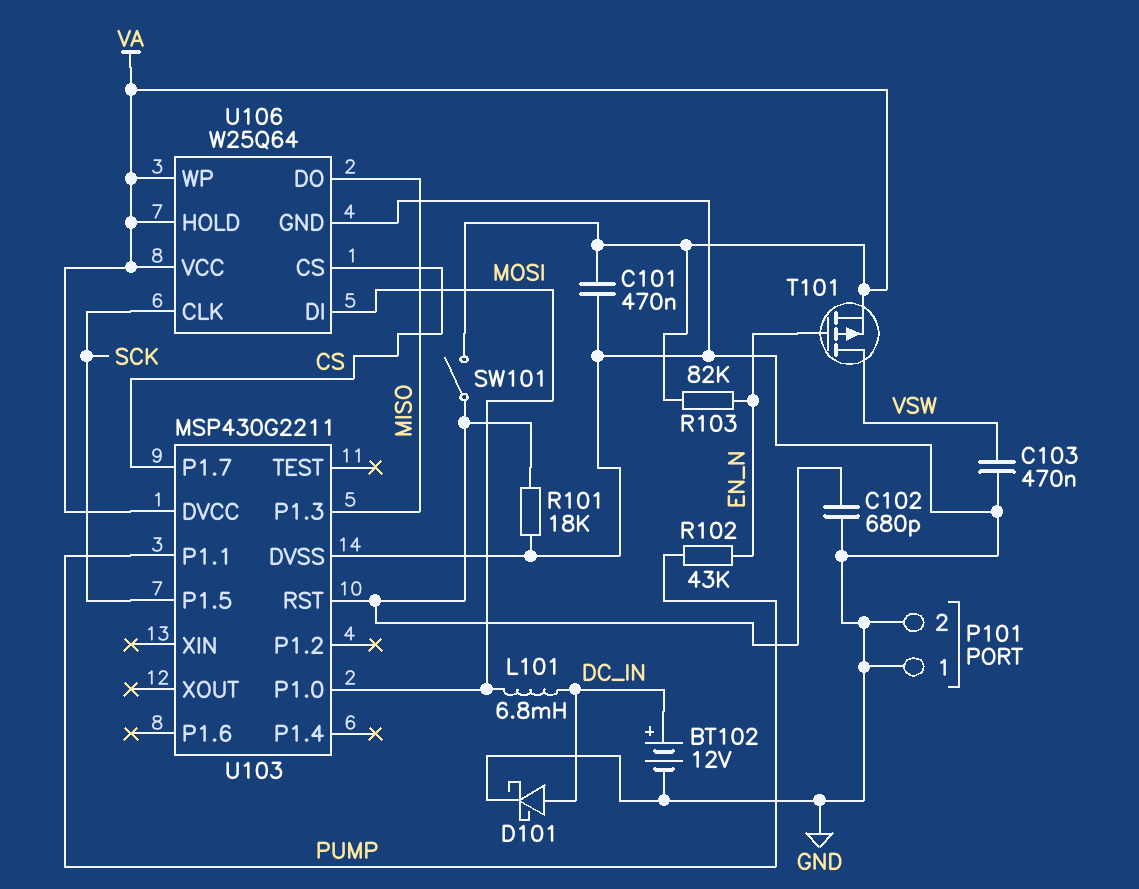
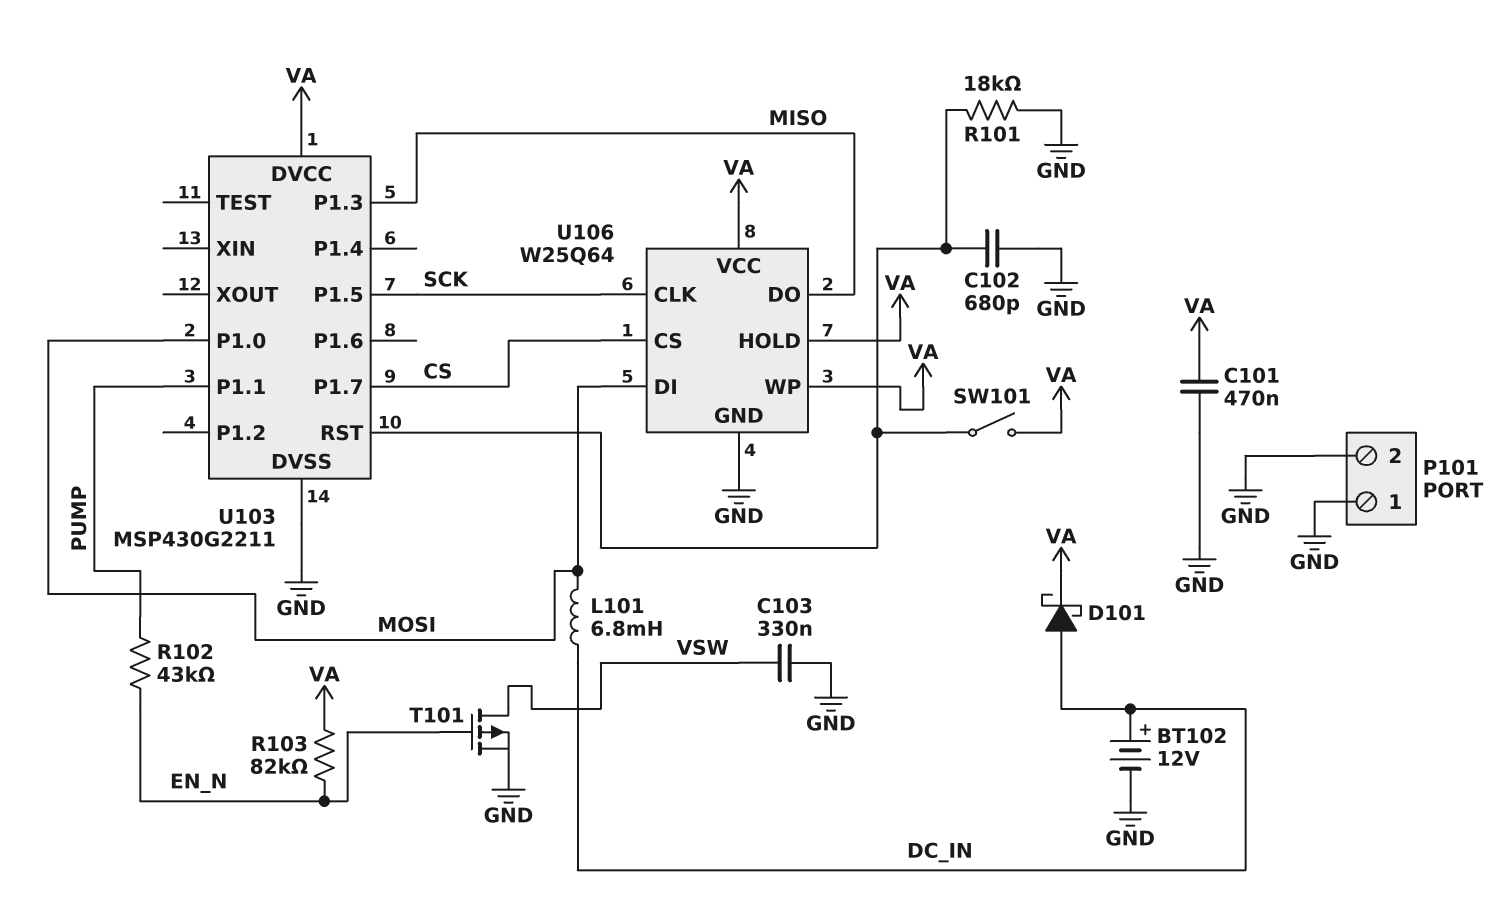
C103: 470nF (GND, VSW) -> 330nF (GND, VSW)
D101: schottky (A DC_IN, K GND) -> schottky (A DC_IN, K VA)
T101: PMOS (G EN_N, D VSW, S VA) -> PMOS (G EN_N, D VSW, S GND)

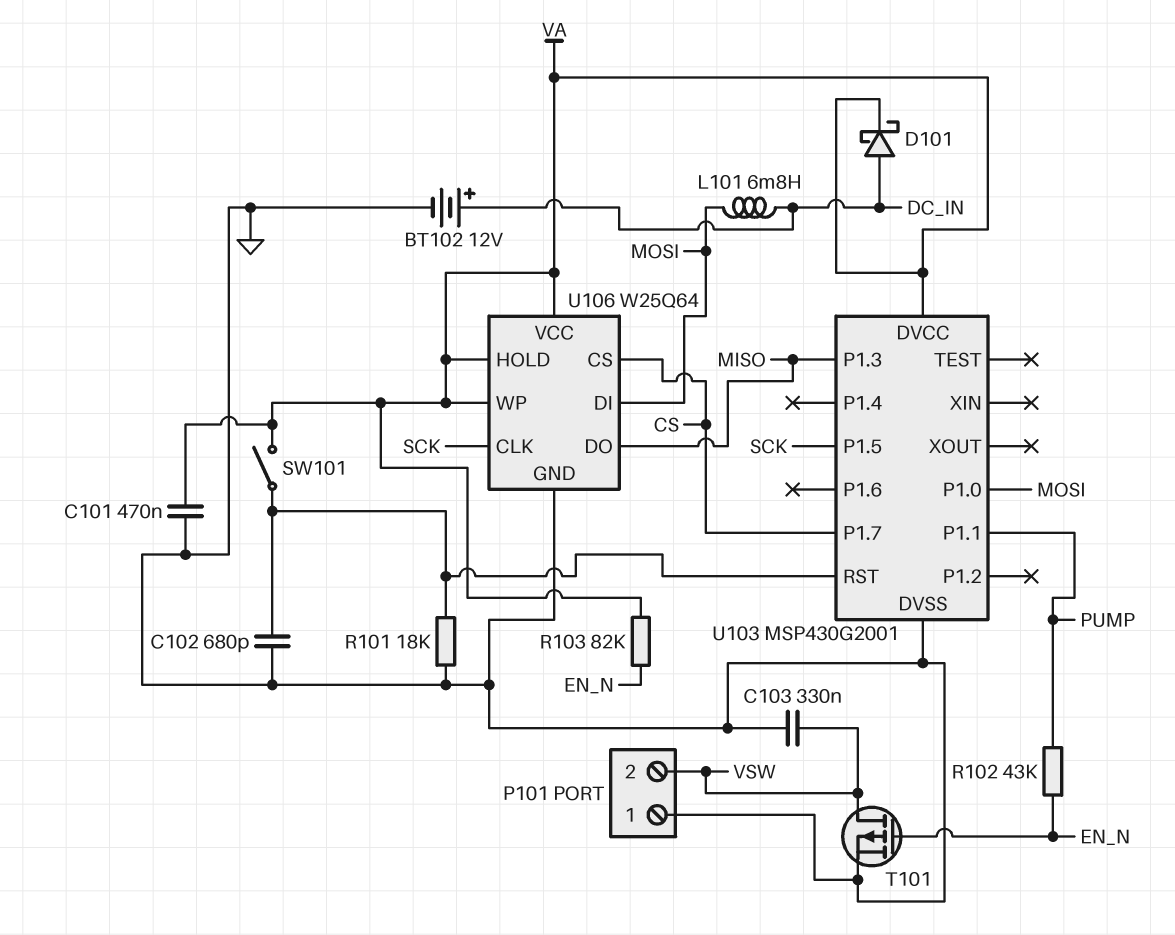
P101 pin 2: GND -> VSW
U103: MSP430G2211 -> MSP430G2001

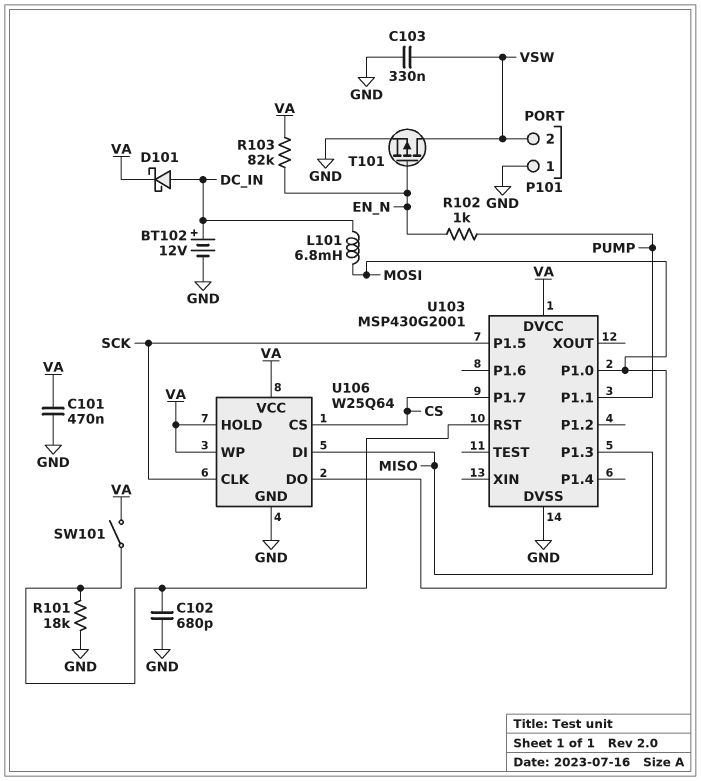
R102: 43k (EN_N, PUMP) -> 1k (EN_N, PUMP)
U106 pin DI: MOSI -> MISO
U106 pin DO: MISO -> MOSI

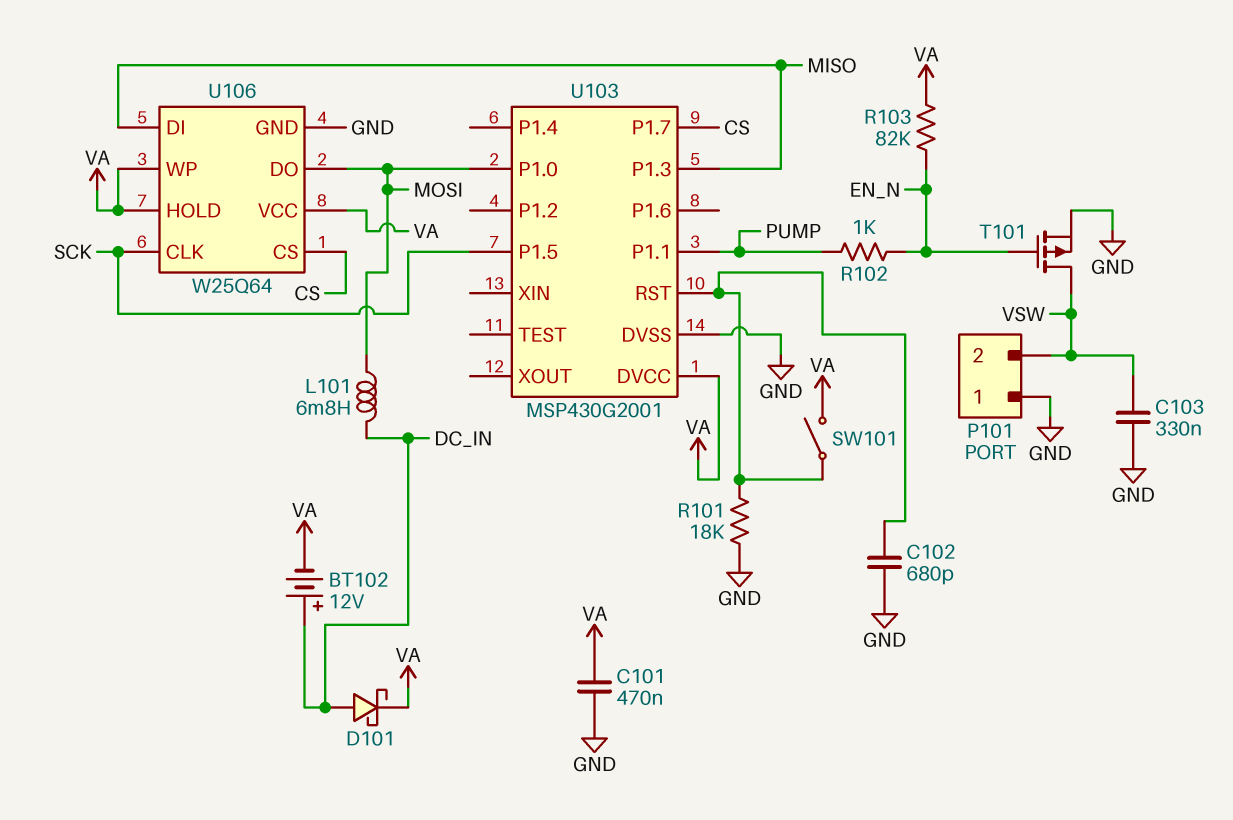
BT102: 12V (plus DC_IN, minus GND) -> 12V (plus DC_IN, minus VA)

